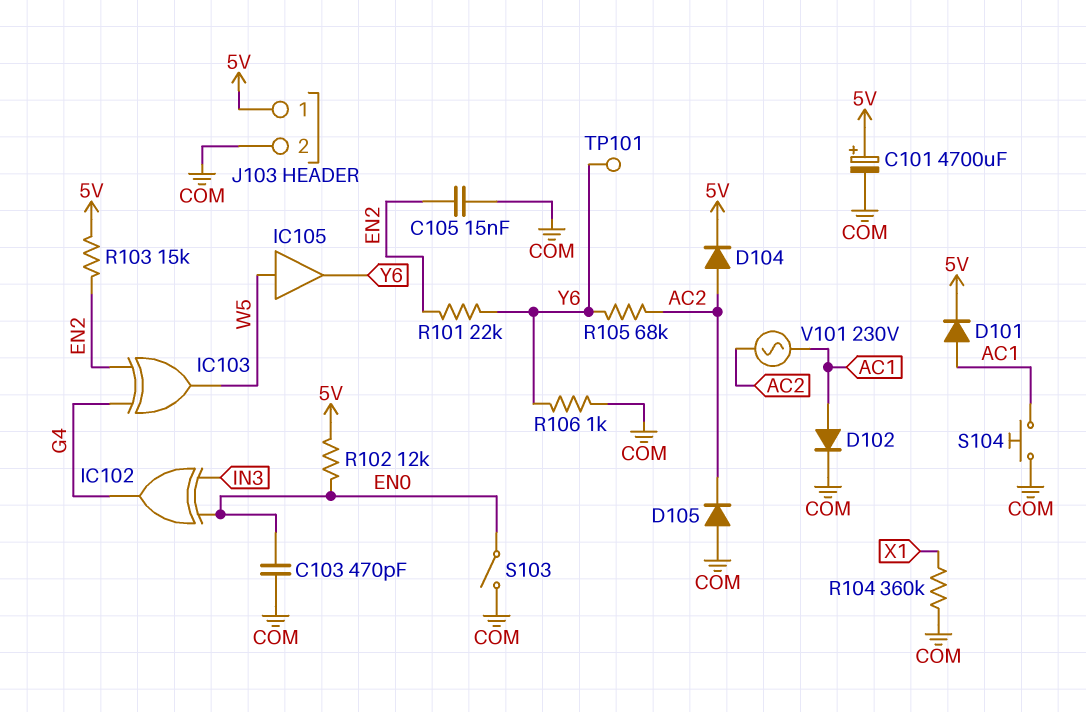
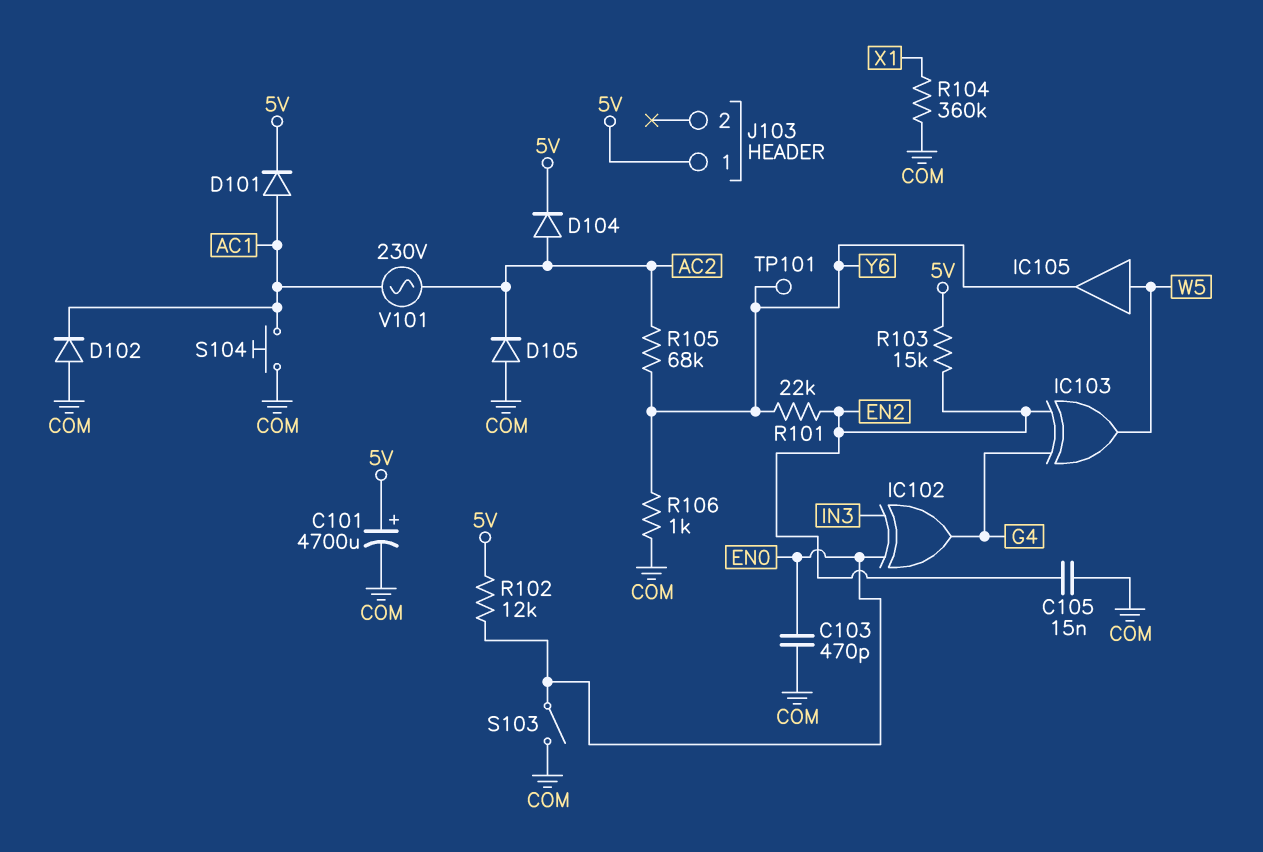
D102: diode (A AC1, K COM) -> diode (A COM, K AC1)
J103 pin 2: COM -> none

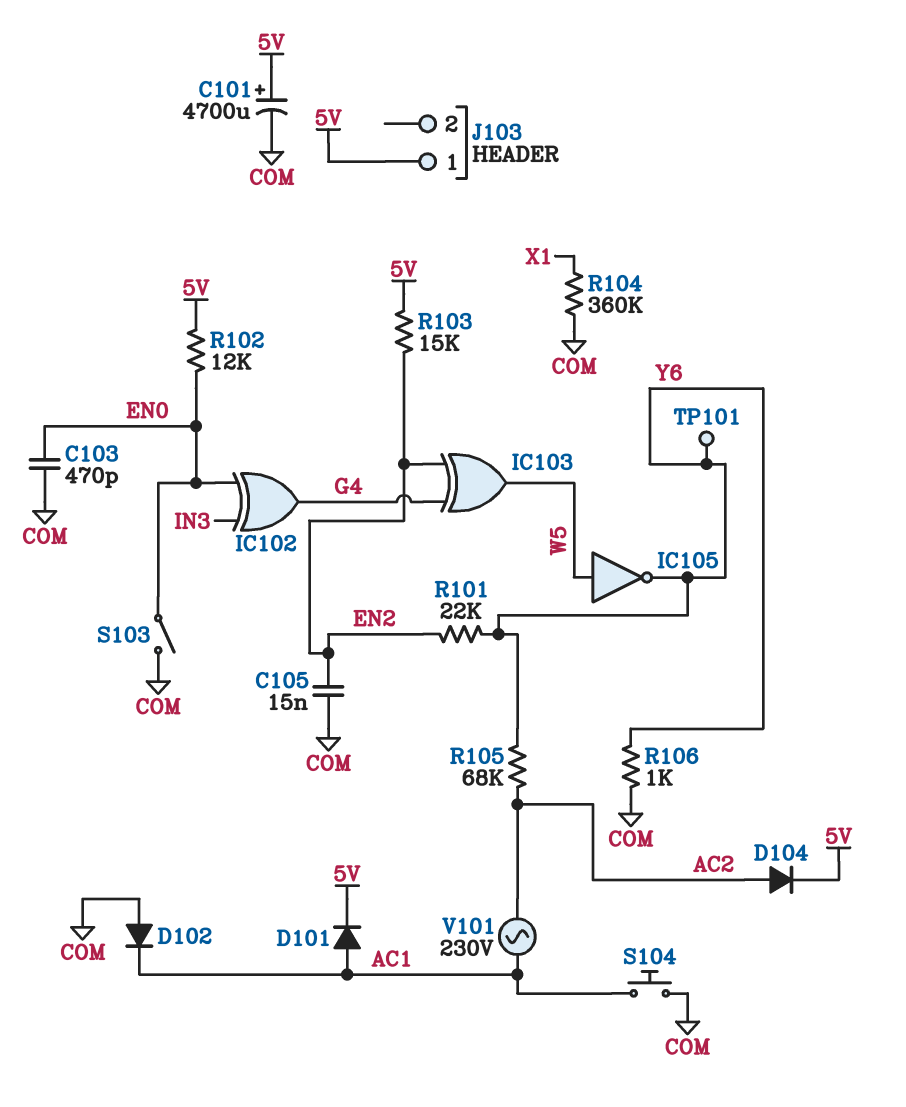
D105: diode (A COM, K AC2) -> none
IC105: buffer (in W5, out Y6) -> NOT (in W5, out Y6)

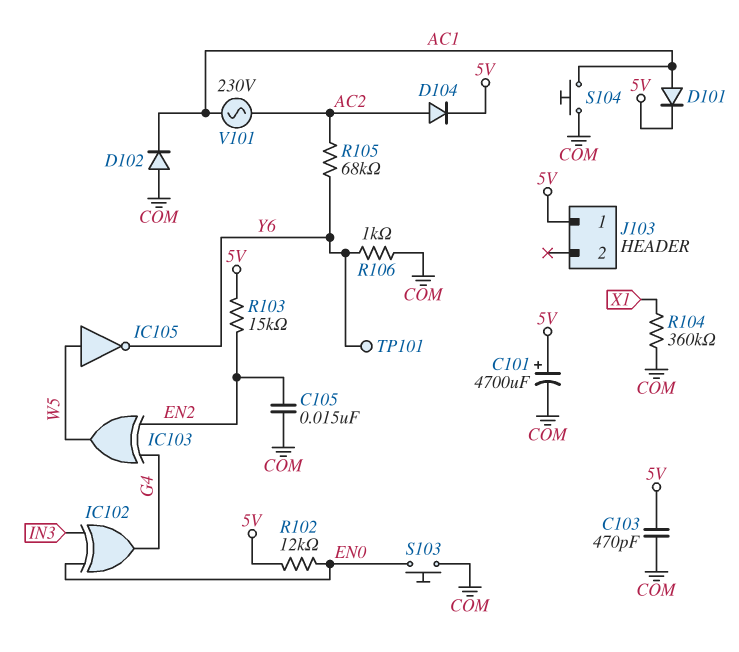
C103: 470pF (COM, EN0) -> 470pF (5V, COM)
R101: 22k (EN2, Y6) -> none
S103: switch (COM, EN0) -> button (COM, EN0)

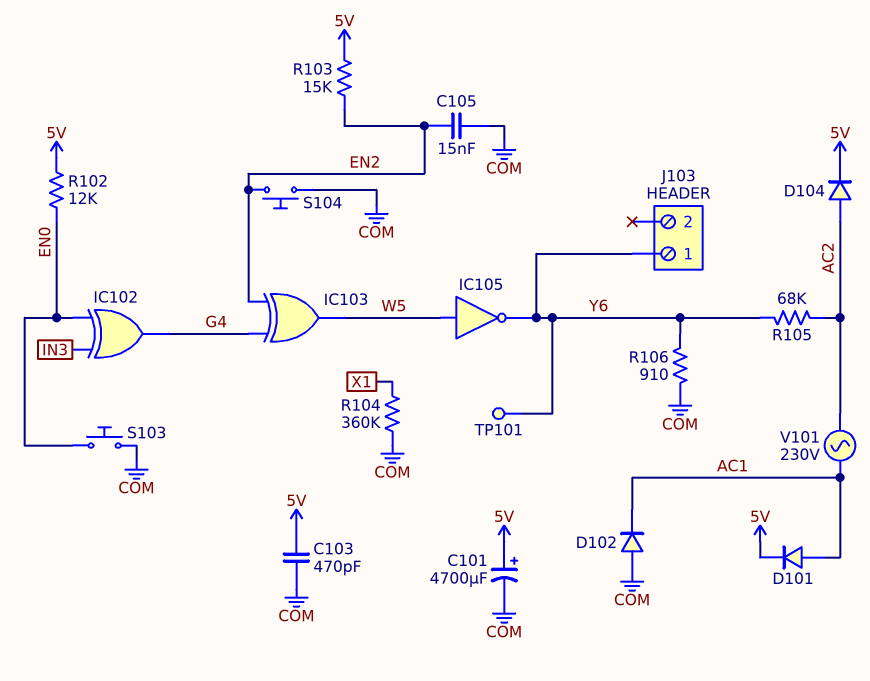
J103 pin 1: 5V -> Y6
R106: 1k (COM, Y6) -> 910 (COM, Y6)
S104: button (AC1, COM) -> button (COM, EN2)

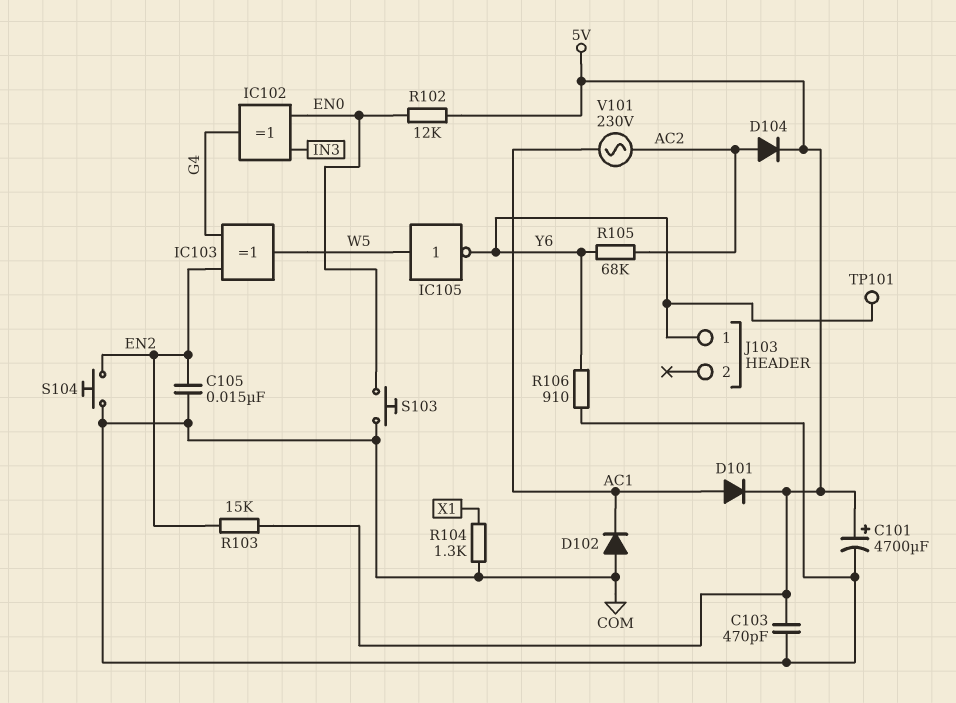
R104: 360k (COM, X1) -> 1.3k (COM, X1)

